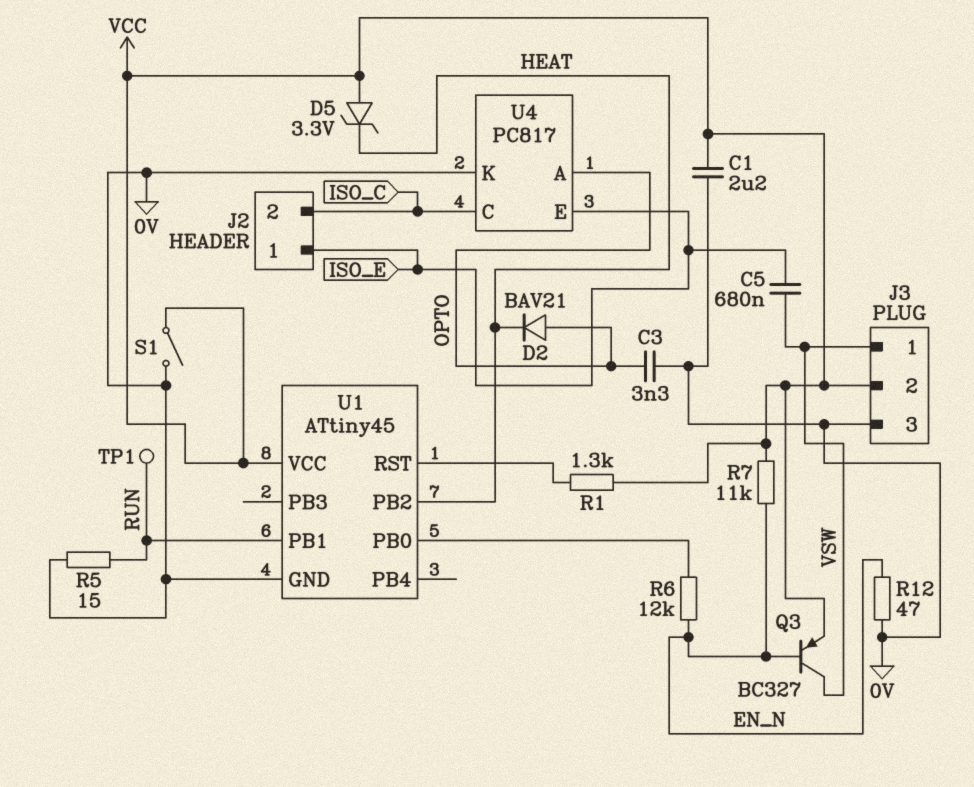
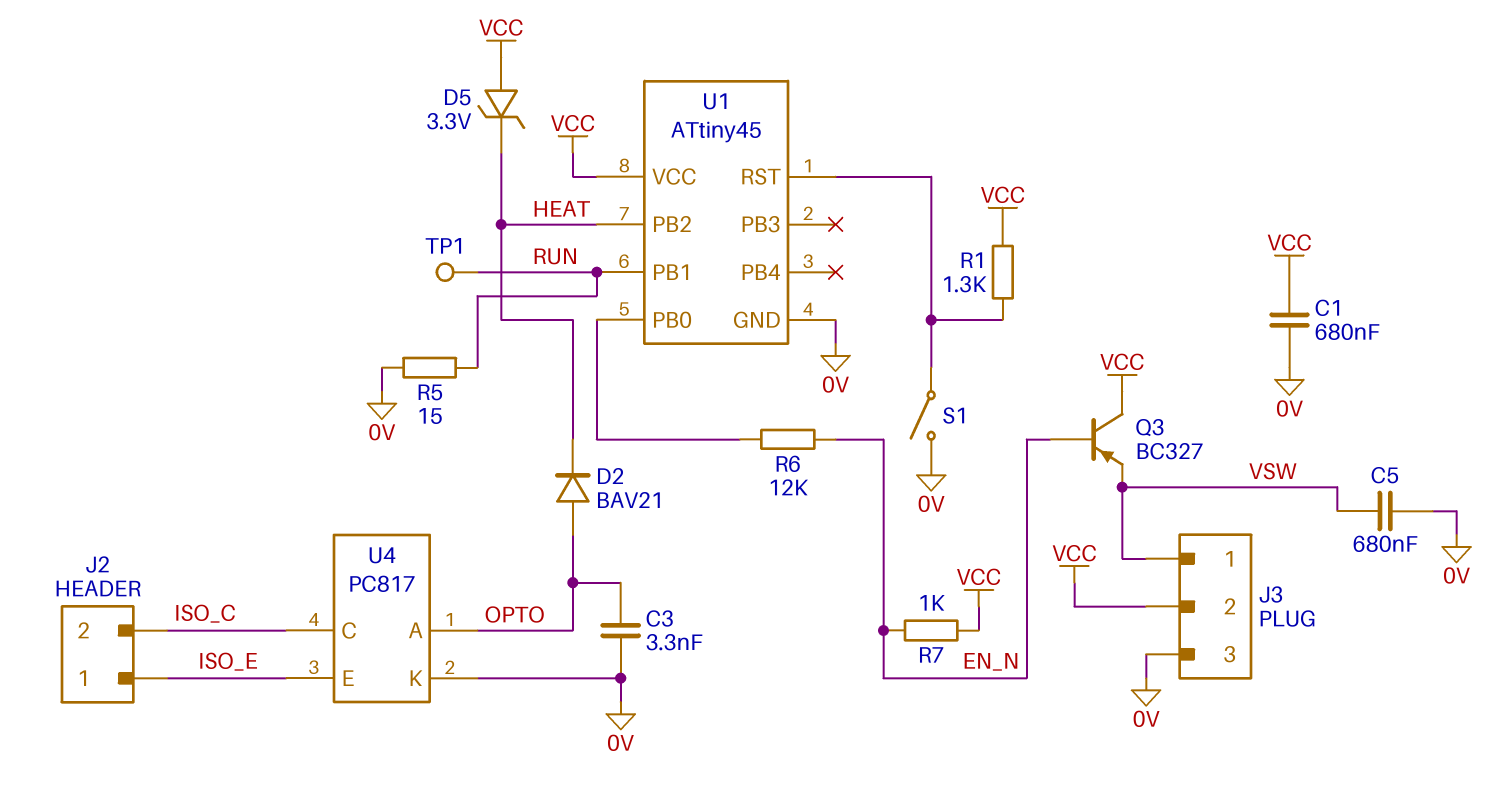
C1: 2.2uF (0V, VCC) -> 680nF (0V, VCC)
C5: 680nF (ISO_E, VSW) -> 680nF (0V, VSW)
Q3: PNP BC327 (B EN_N, C VSW, E VCC) -> PNP BC327 (B EN_N, C VCC, E VSW)
R7: 11k (EN_N, VCC) -> 1k (EN_N, VCC)
R12: 47 (0V, EN_N) -> none
S1: switch (0V, VCC) -> switch (0V, U1/RST)

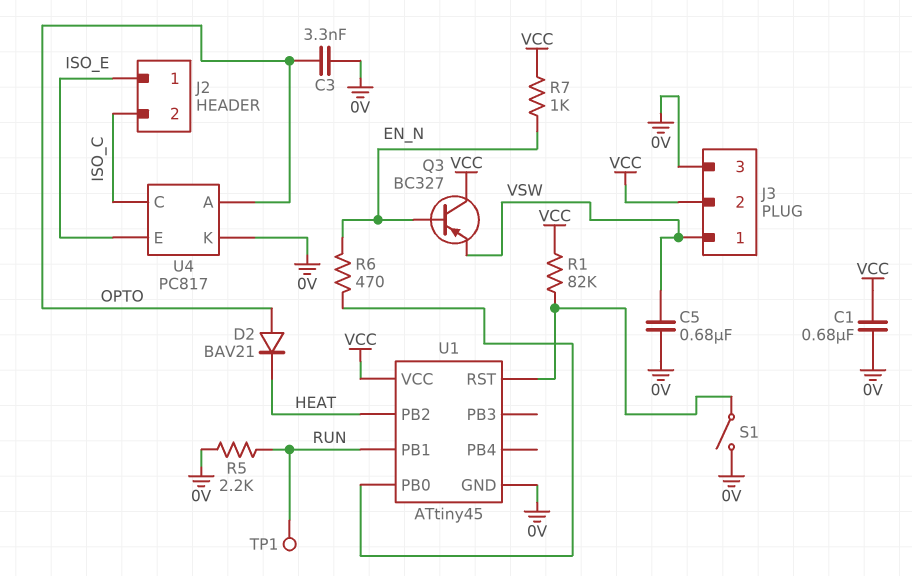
D5: zener 3.3V (A VCC, K HEAT) -> none
R1: 1.3k (U1/RST, VCC) -> 82k (U1/RST, VCC)
R5: 15 (0V, RUN) -> 2.2k (0V, RUN)
R6: 12k (EN_N, U1/PB0) -> 470 (EN_N, U1/PB0)

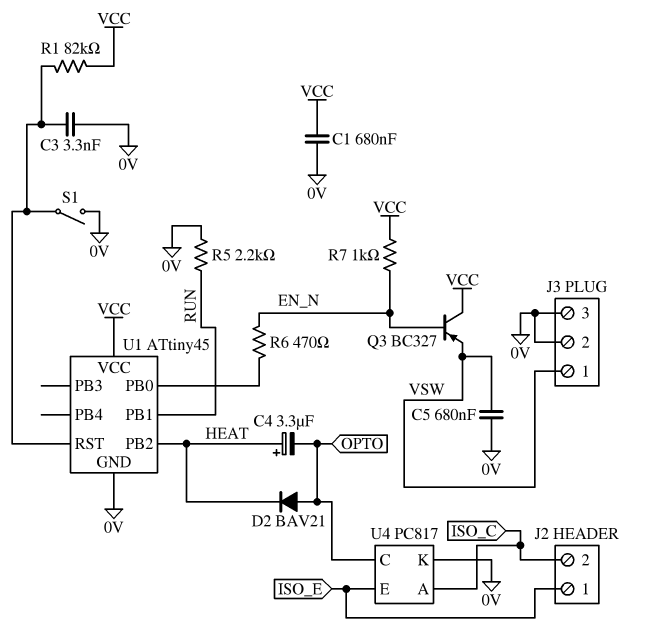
C3: 3.3nF (0V, OPTO) -> 3.3nF (0V, U1/RST)
C4: none -> 3.3uF (plus HEAT, minus OPTO)
J3 pin 2: VCC -> 0V
TP1: test point (RUN) -> none
U4 pin A: OPTO -> ISO_C
U4 pin C: ISO_C -> OPTO

